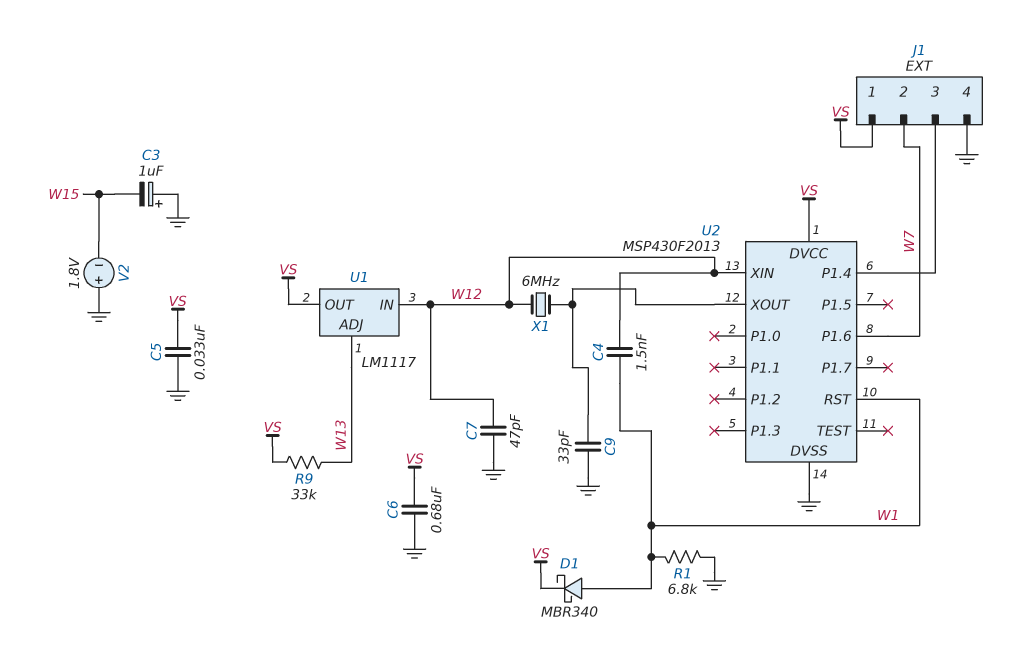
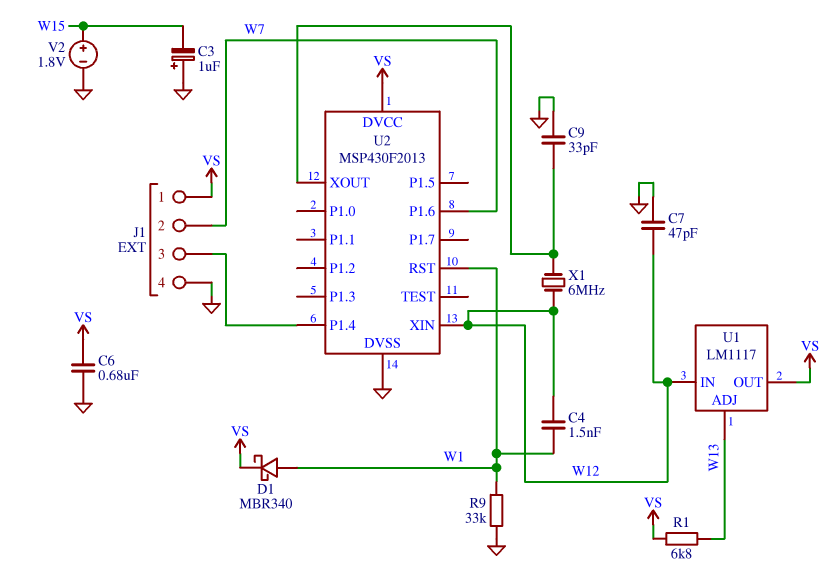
C5: 33nF (GND, VS) -> none
R1: 6.8k (GND, W1) -> 6.8k (VS, W13)
R9: 33k (VS, W13) -> 33k (GND, W1)
V2: 1.8V (plus GND, minus W15) -> 1.8V (plus W15, minus GND)

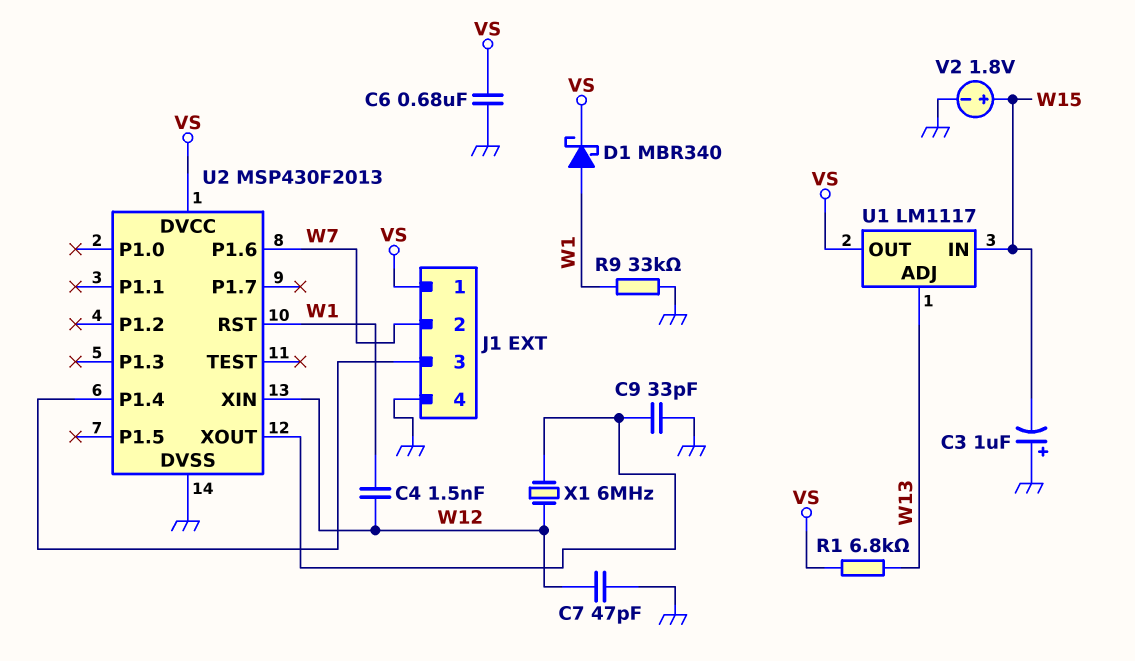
U1 pin IN: W12 -> W15

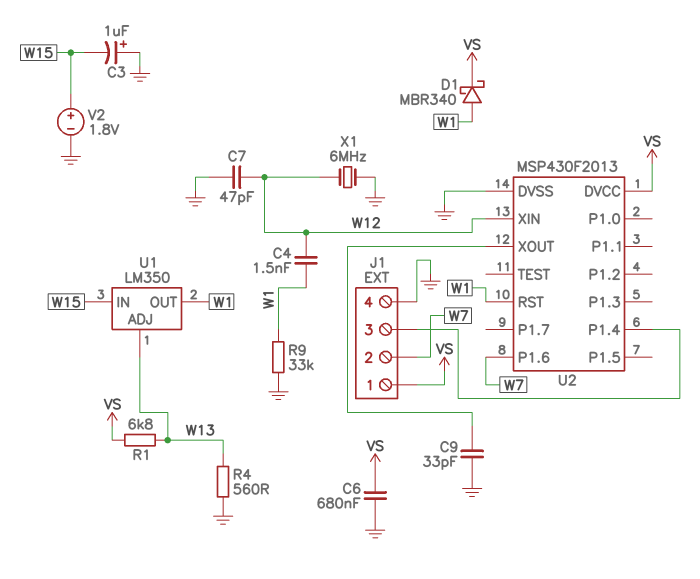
R4: none -> 560 (GND, W13)
U1: LM1117 -> LM350
U1 pin OUT: VS -> W1
X1: 6MHz (U2/XOUT, W12) -> 6MHz (GND, W12)

